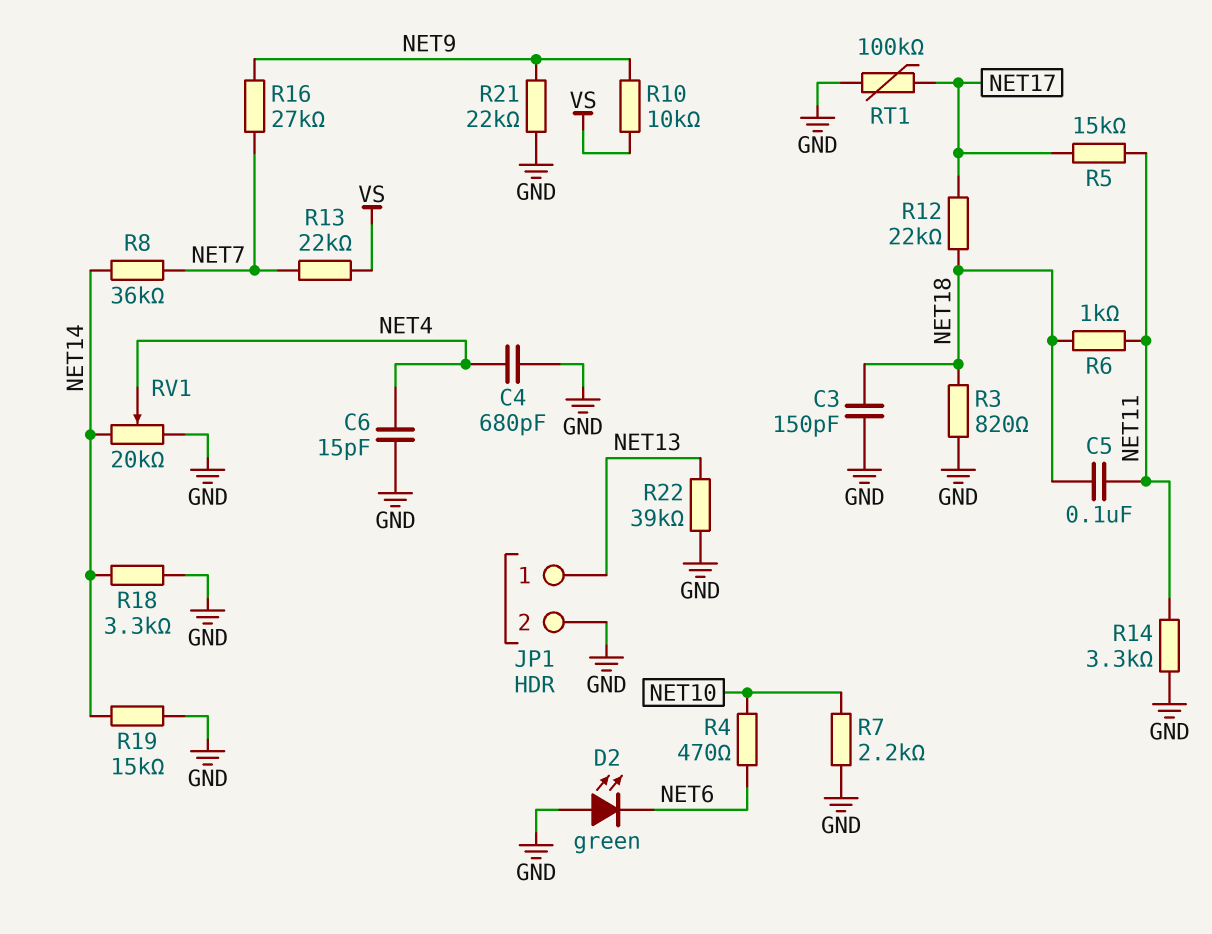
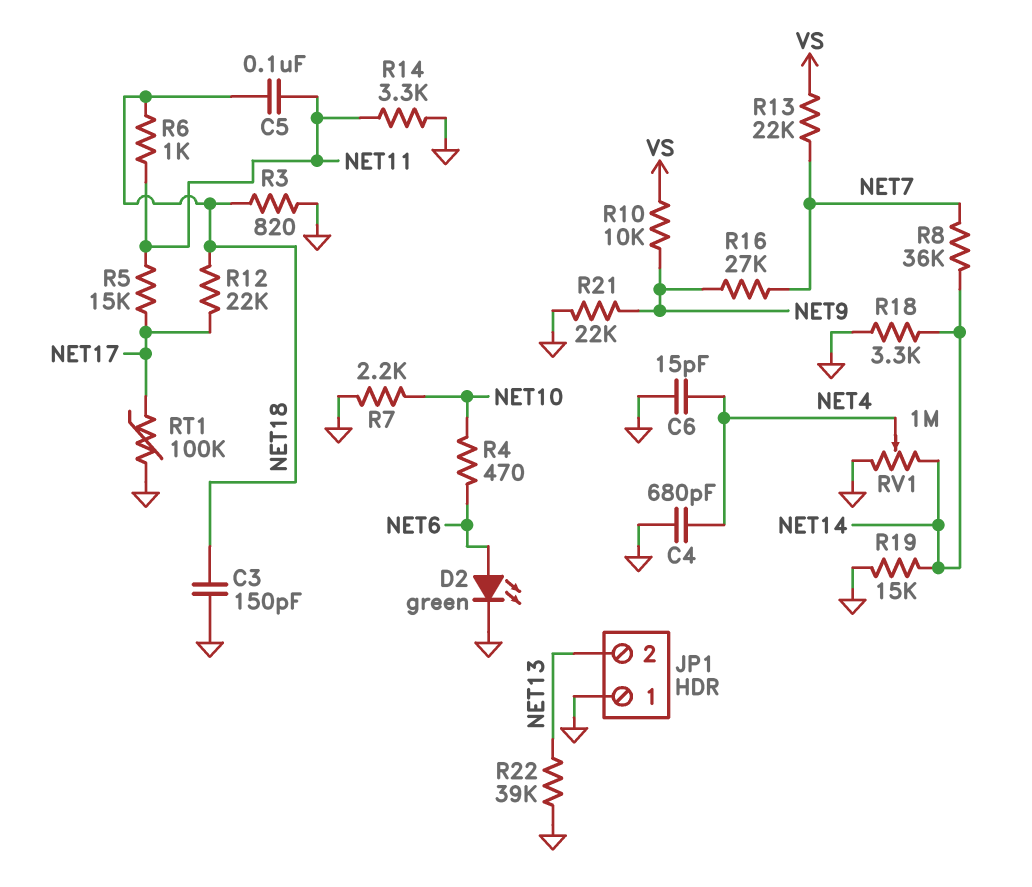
D2: LED green (A GND, K NET6) -> LED green (A NET6, K GND)
JP1 pin 1: NET13 -> GND
JP1 pin 2: GND -> NET13
RV1: 20k (GND, NET14, wiper NET4) -> 1M (GND, NET14, wiper NET4)

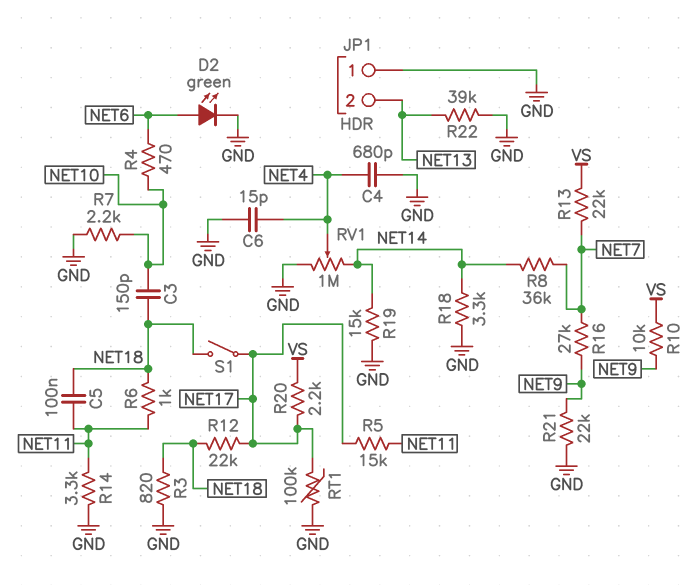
C3: 150pF (GND, NET18) -> 150pF (NET10, NET18)
R20: none -> 2.2k (NET17, VS)
S1: none -> switch (NET17, NET18)

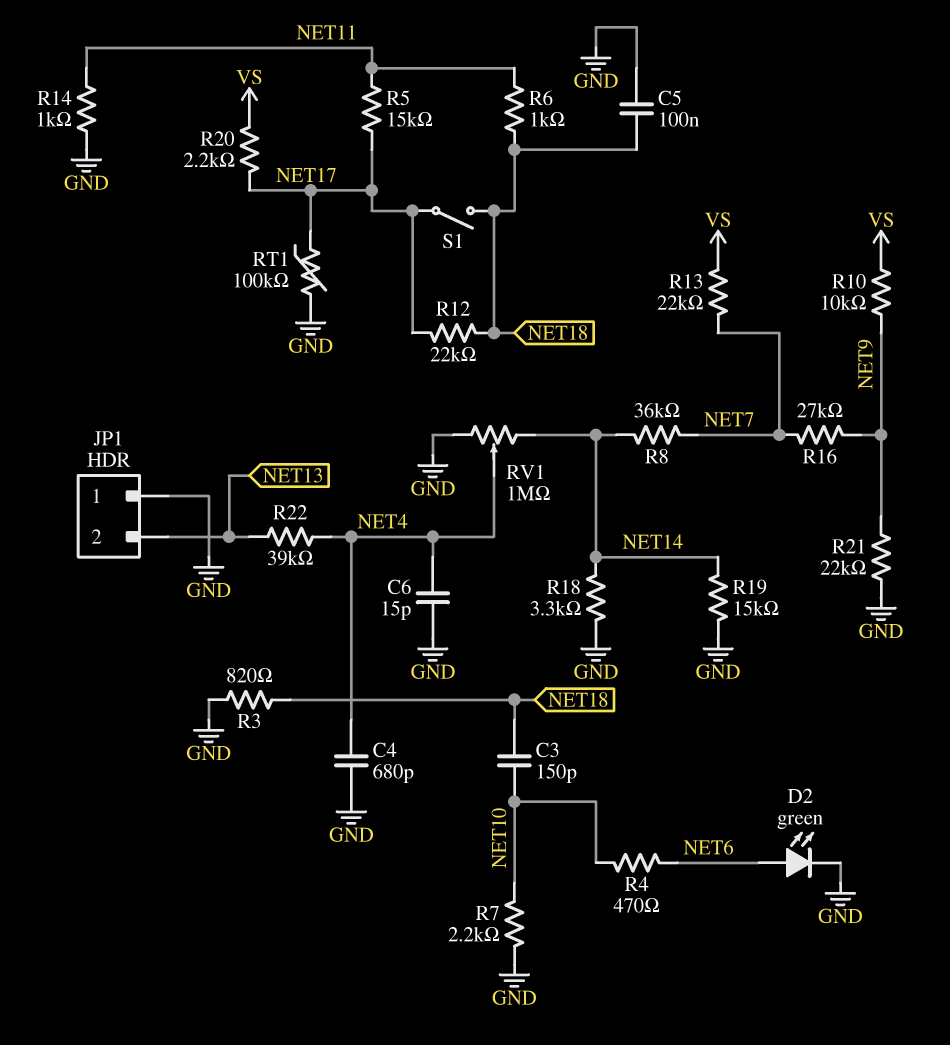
C5: 100nF (NET11, NET18) -> 100nF (GND, NET18)
R14: 3.3k (GND, NET11) -> 1k (GND, NET11)
R22: 39k (GND, NET13) -> 39k (NET4, NET13)

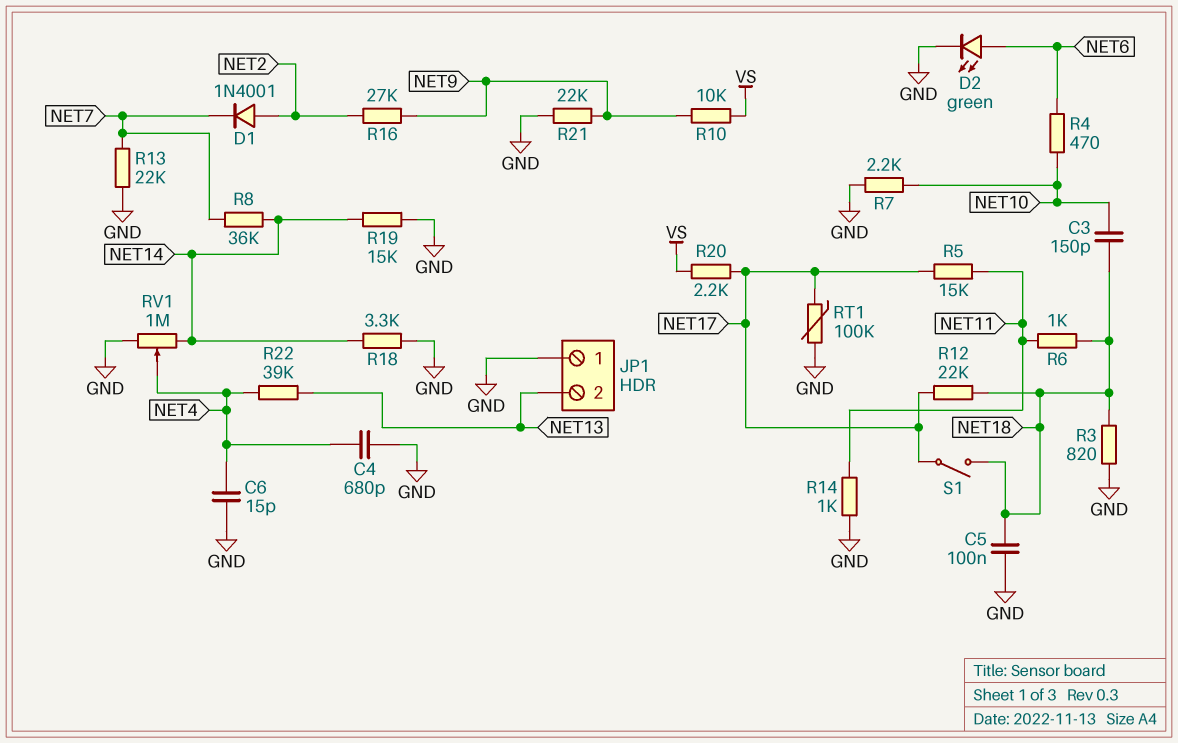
D1: none -> diode 1N4001 (A NET2, K NET7)
R13: 22k (NET7, VS) -> 22k (GND, NET7)
R16: 27k (NET7, NET9) -> 27k (NET2, NET9)

